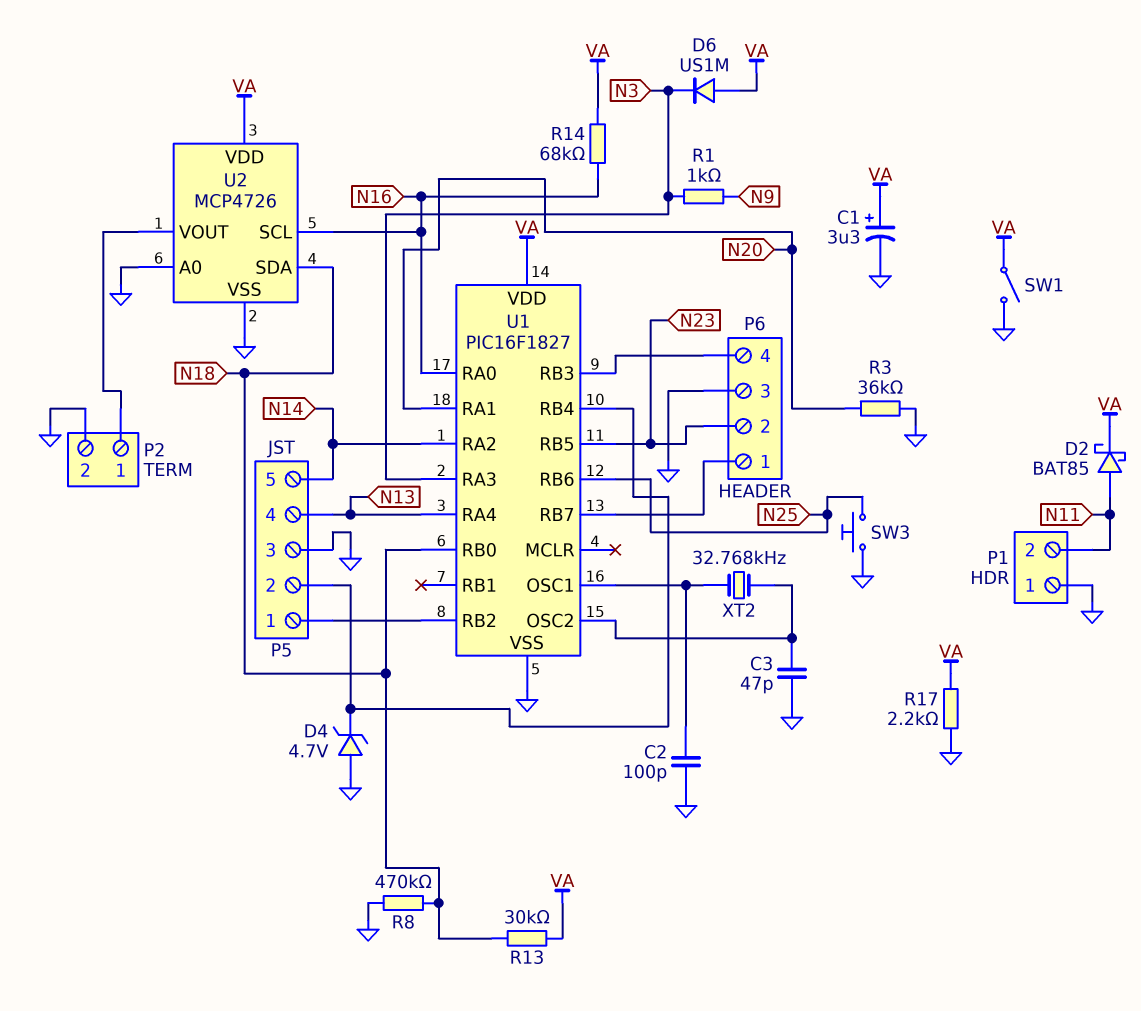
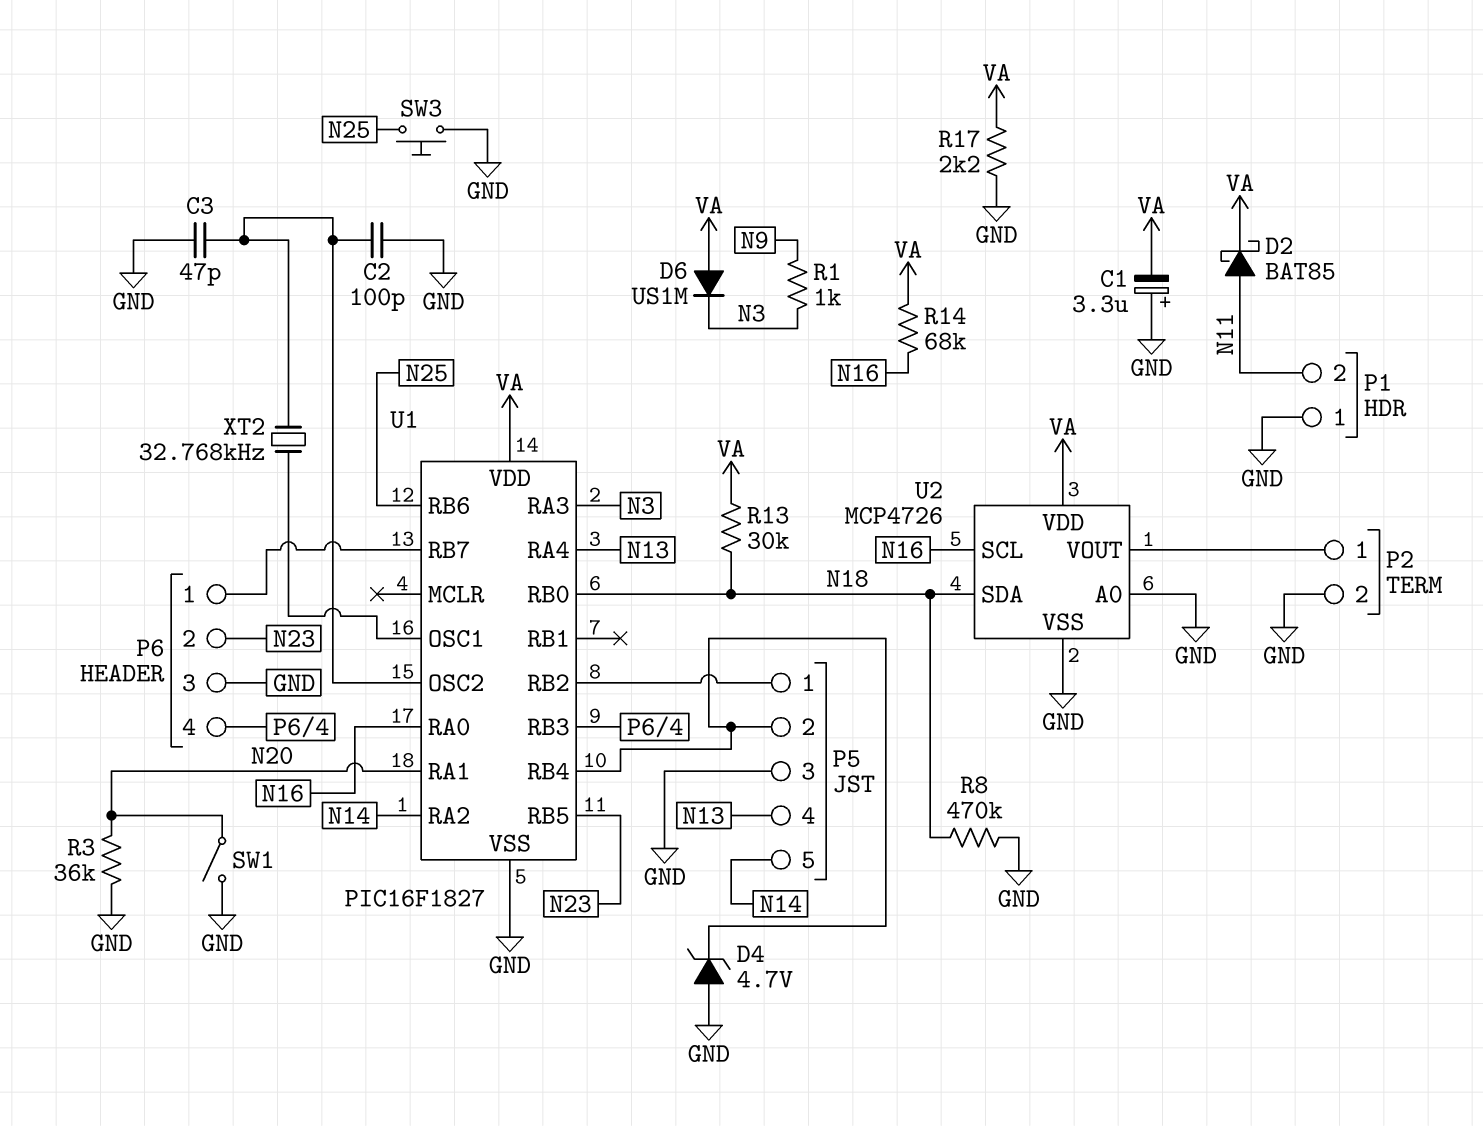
C1: 3.3uF (plus VA, minus GND) -> 3.3uF (plus GND, minus VA)
C2: 100pF (GND, U1/OSC1) -> 100pF (GND, U1/OSC2)
SW1: switch (GND, VA) -> switch (GND, N20)

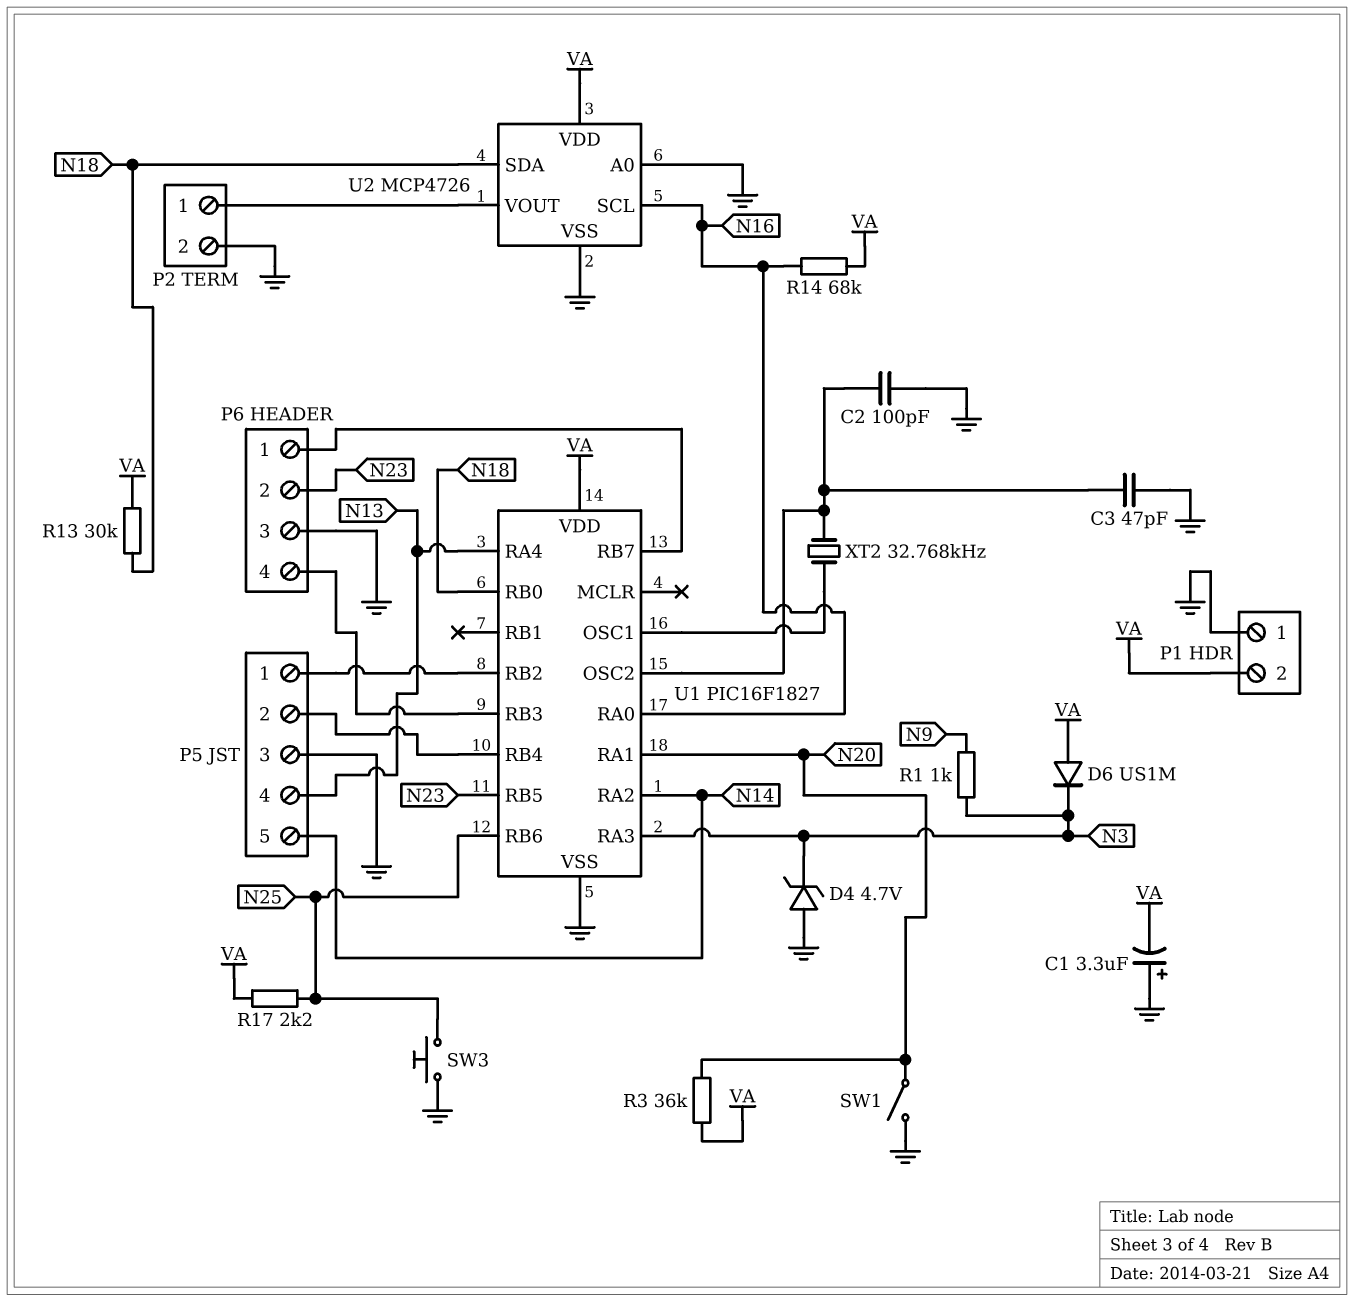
D2: schottky BAT85 (A N11, K VA) -> none
D4: zener 4.7V (A GND, K P5/2) -> zener 4.7V (A GND, K N3)
P1 pin 2: N11 -> VA
R3: 36k (GND, N20) -> 36k (N20, VA)
R8: 470k (GND, N18) -> none
R17: 2.2k (GND, VA) -> 2.2k (N25, VA)

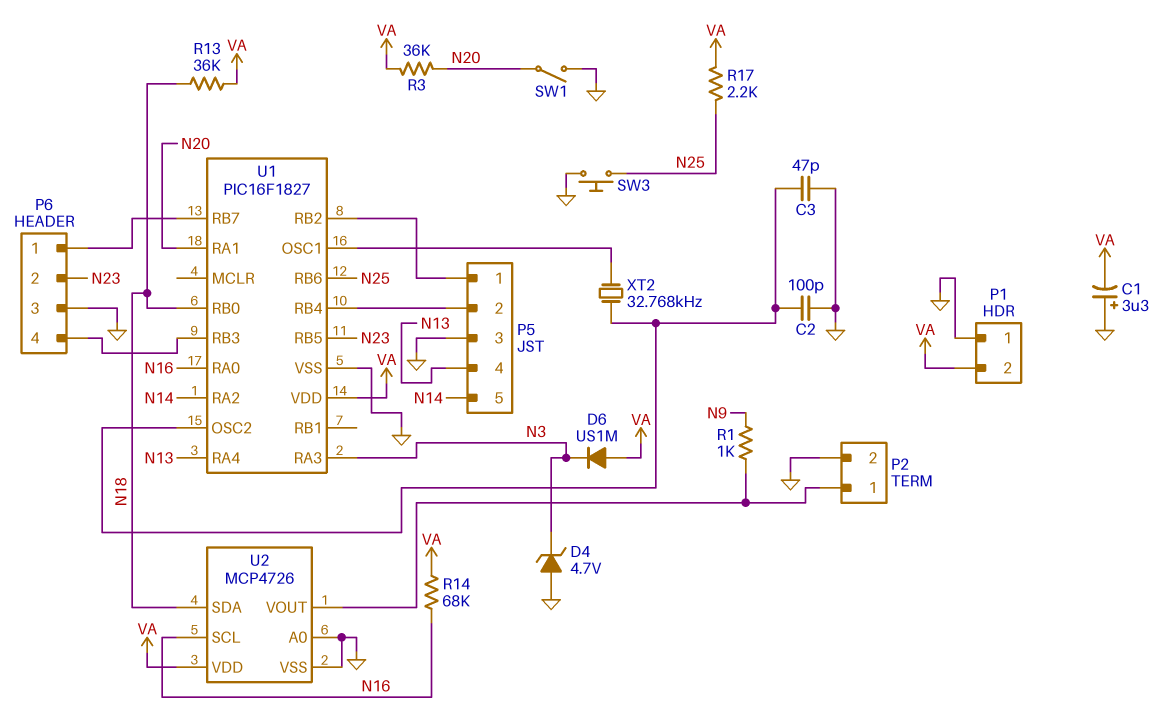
R1: 1k (N3, N9) -> 1k (N9, P2/1)
R13: 30k (N18, VA) -> 36k (N18, VA)

